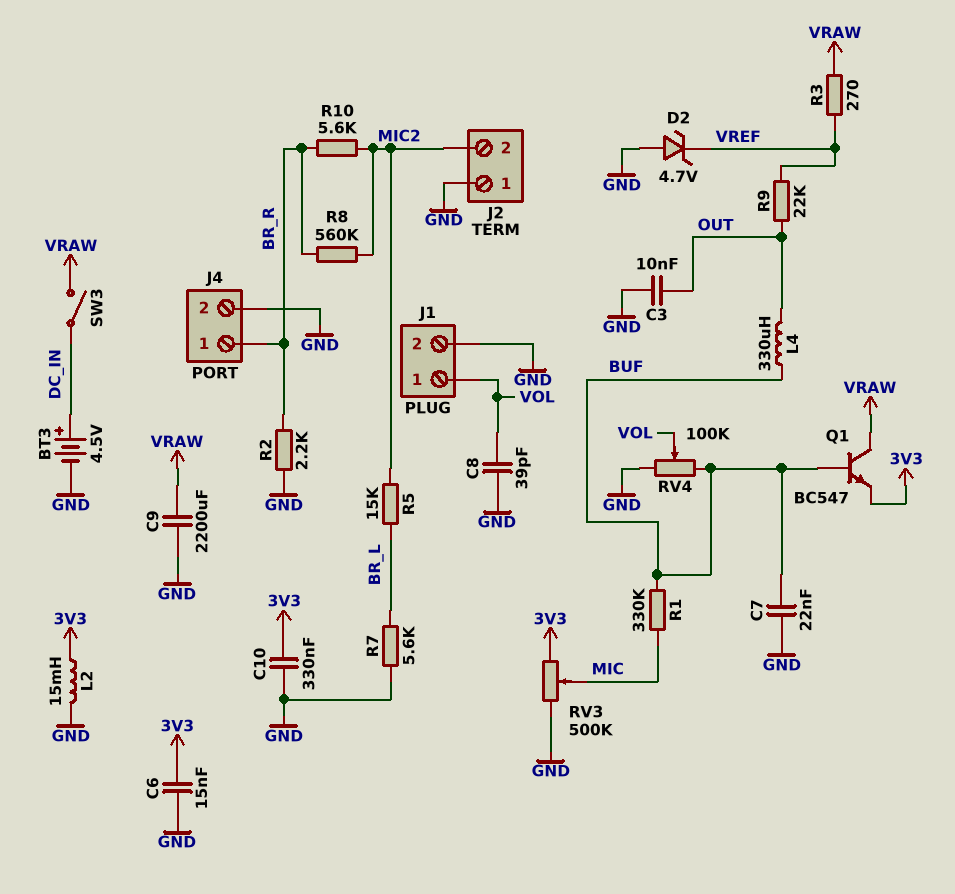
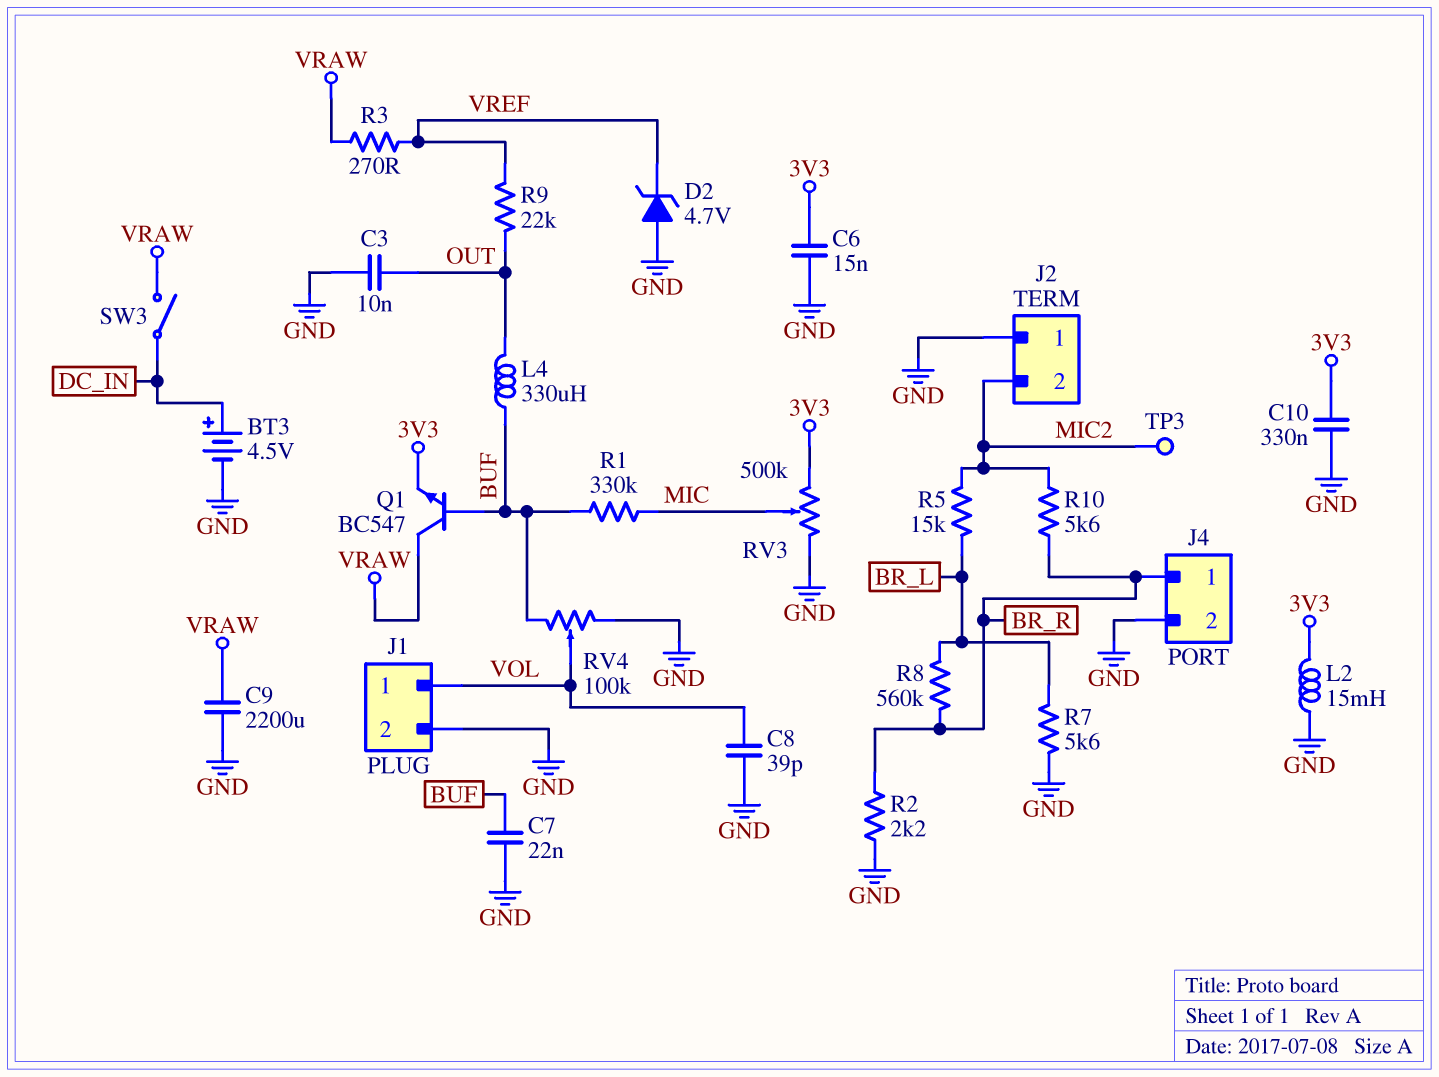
R8: 560k (BR_R, MIC2) -> 560k (BR_L, BR_R)
TP3: none -> test point (MIC2)

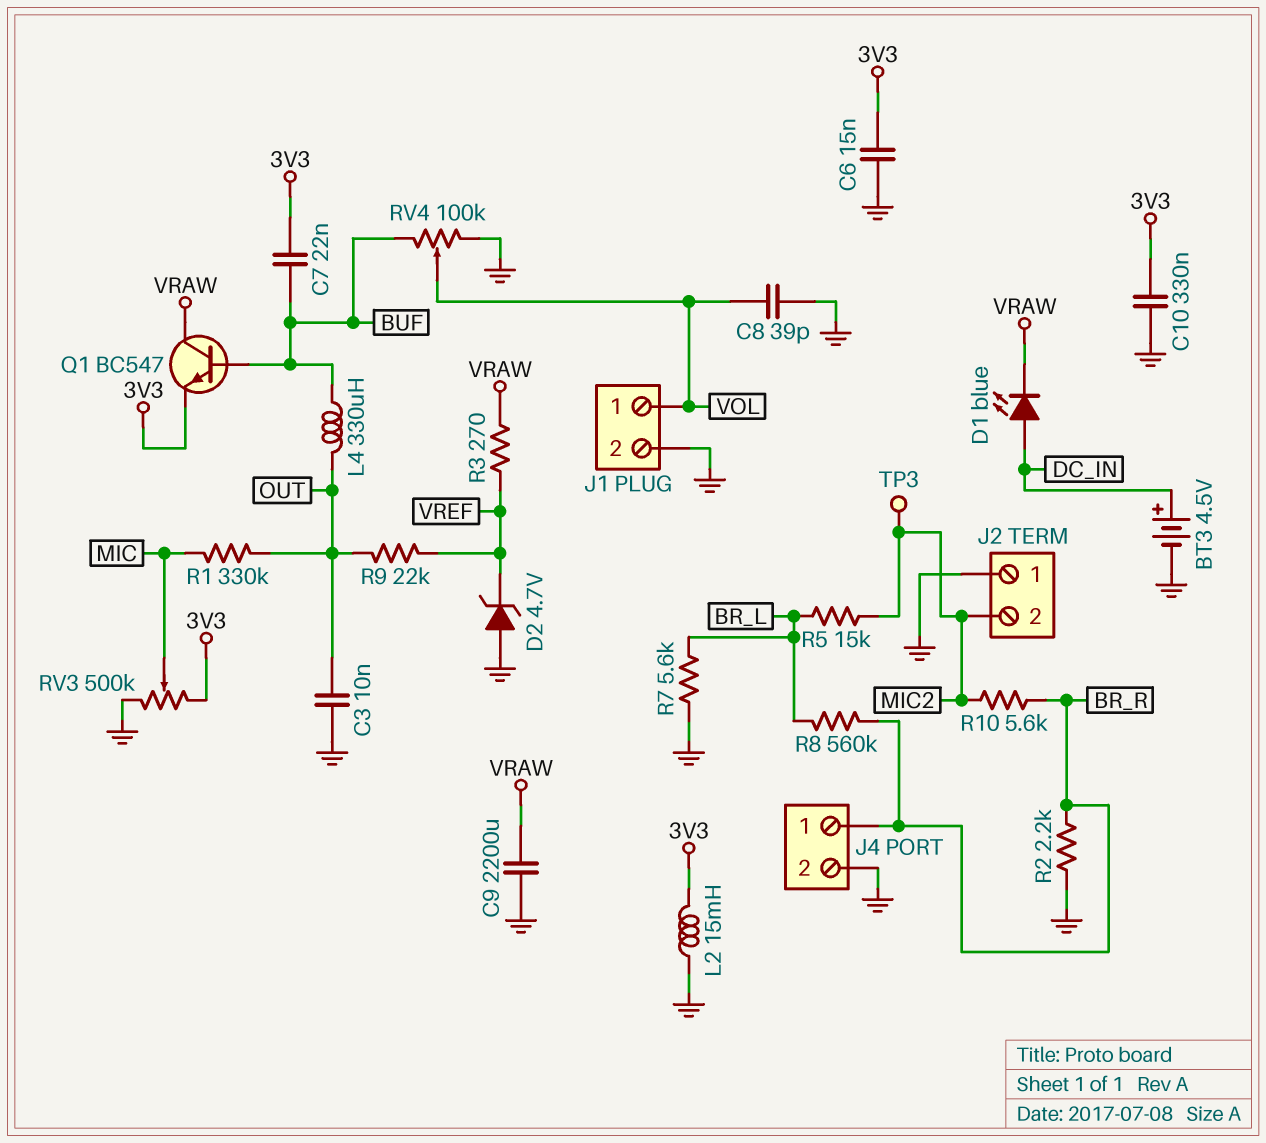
C7: 22nF (BUF, GND) -> 22nF (3V3, BUF)
D1: none -> LED blue (A DC_IN, K VRAW)
R1: 330k (BUF, MIC) -> 330k (MIC, OUT)
SW3: switch (DC_IN, VRAW) -> none

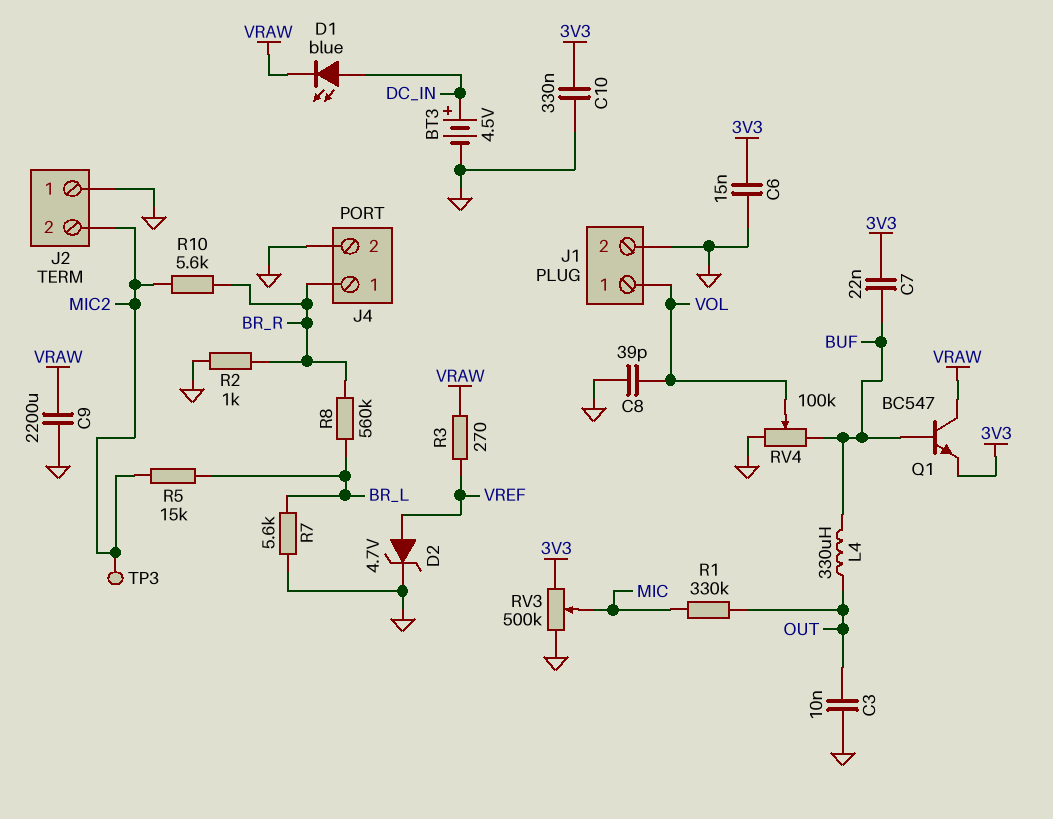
D2: zener 4.7V (A GND, K VREF) -> zener 4.7V (A VREF, K GND)
L2: 15mH (3V3, GND) -> none
R2: 2.2k (BR_R, GND) -> 1k (BR_R, GND)
R9: 22k (OUT, VREF) -> none

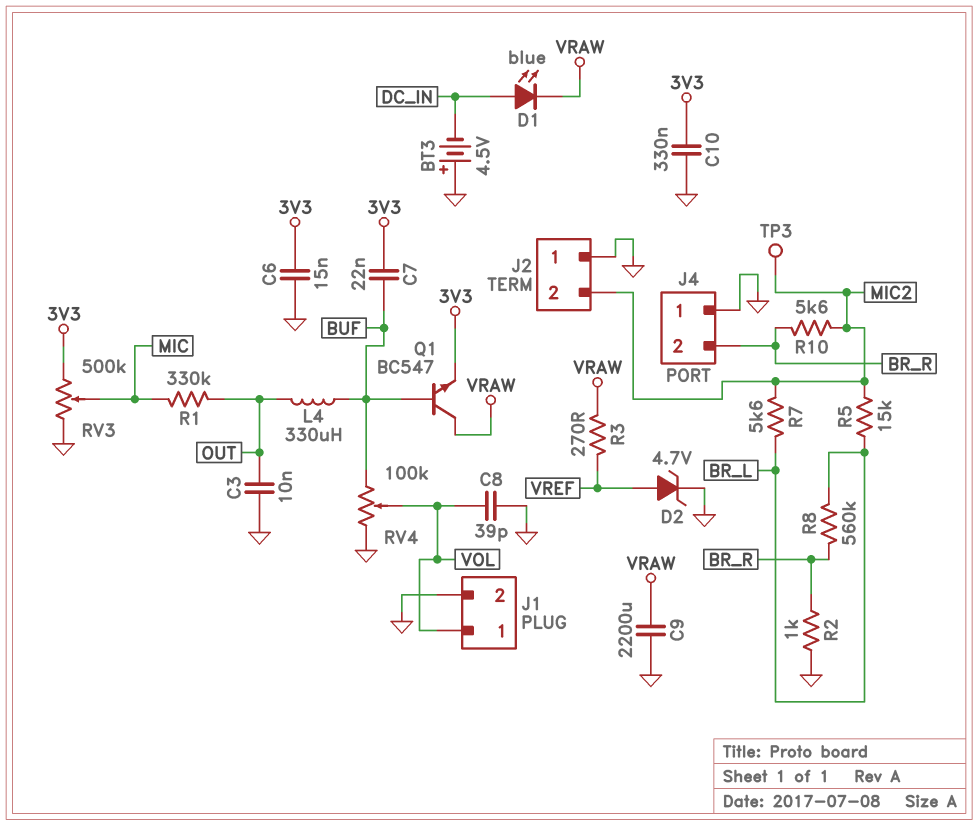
BT3: 4.5V (plus DC_IN, minus GND) -> 4.5V (plus GND, minus DC_IN)
J4 pin 1: BR_R -> GND
J4 pin 2: GND -> BR_R
R7: 5.6k (BR_L, GND) -> 5.6k (BR_L, MIC2)

